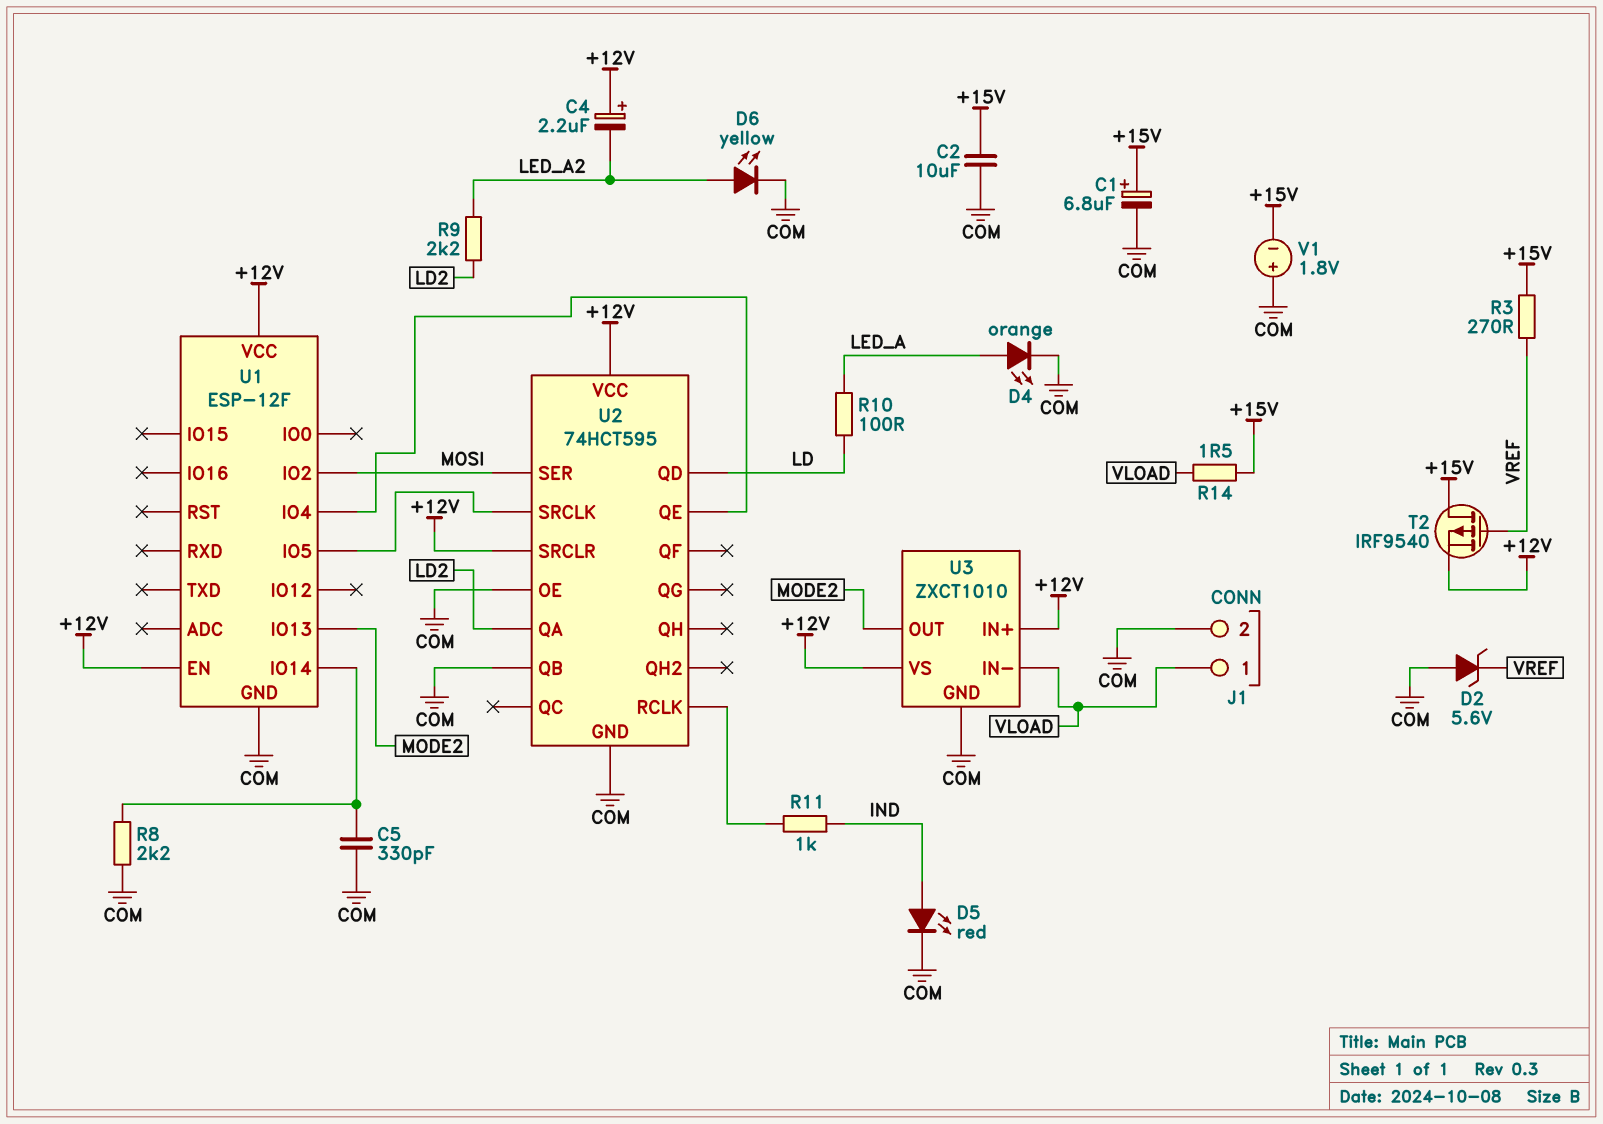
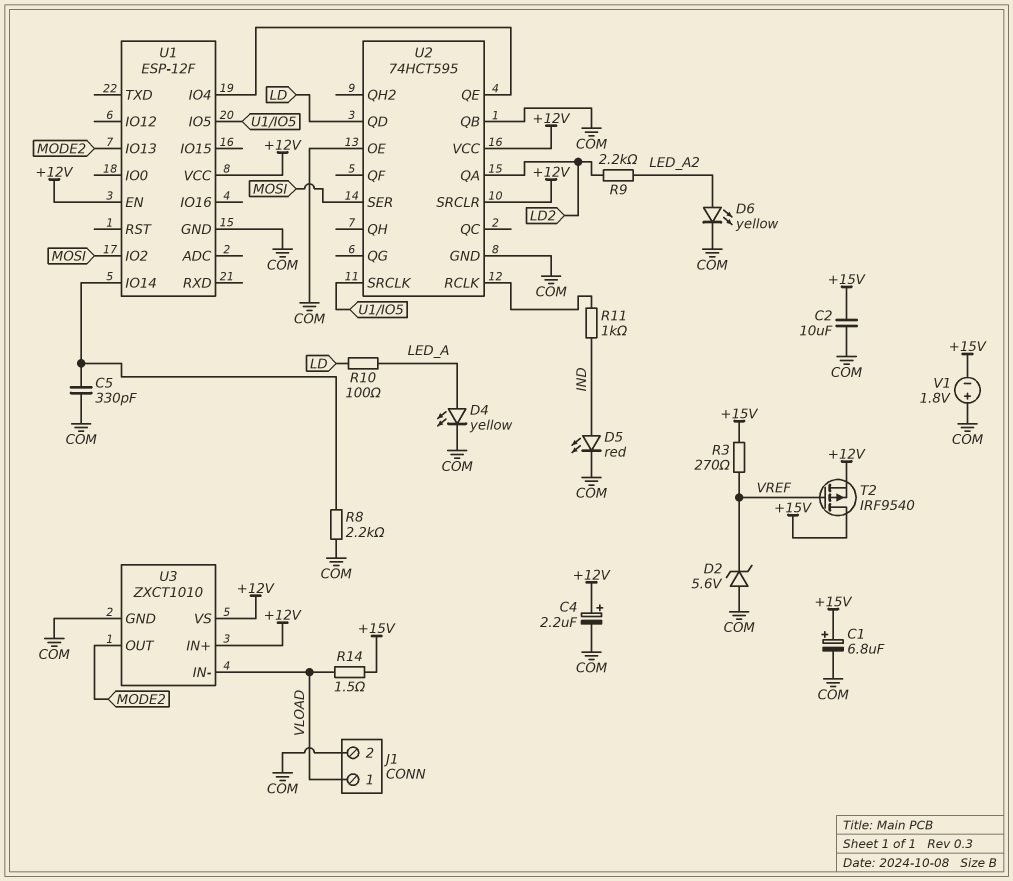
C4: 2.2uF (plus +12V, minus LED_A2) -> 2.2uF (plus +12V, minus COM)
D4: LED orange (A LED_A, K COM) -> LED yellow (A LED_A, K COM)

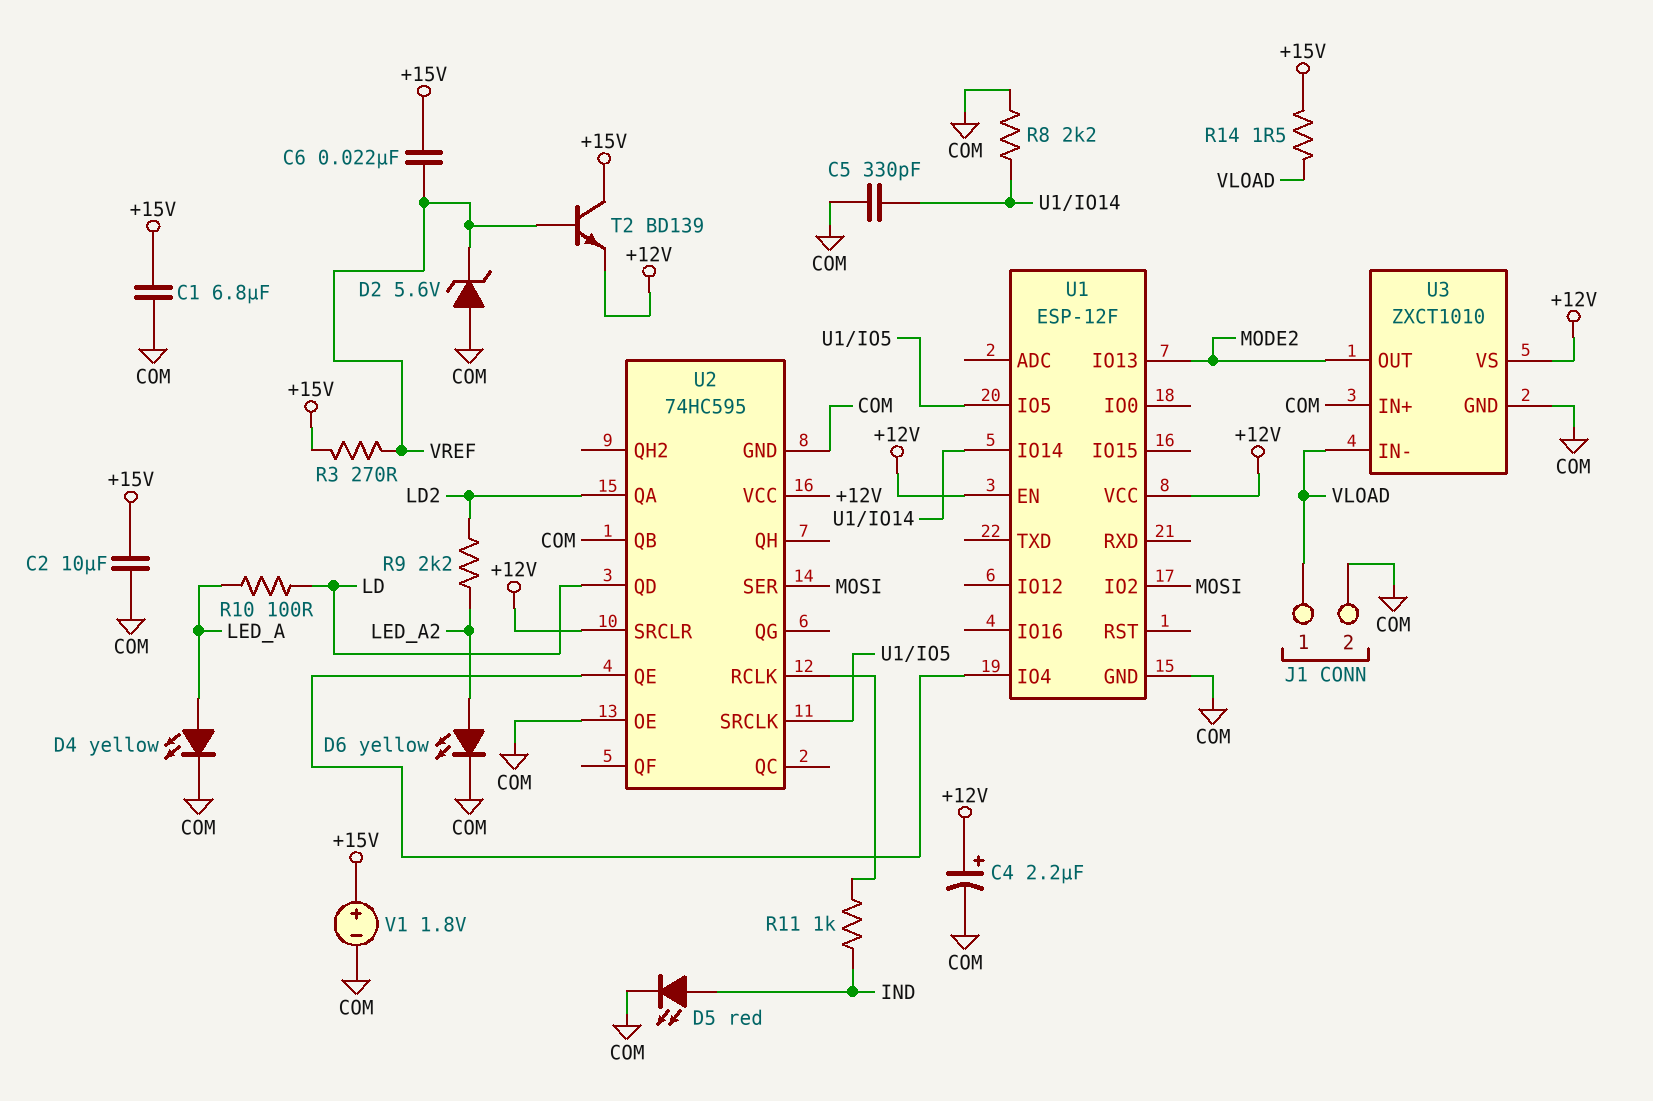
C1: 6.8uF (plus +15V, minus COM) -> 6.8uF (+15V, COM)
C6: none -> 22nF (+15V, VREF)
T2: PMOS IRF9540 (G VREF, D +15V, S +12V) -> NPN BD139 (B VREF, C +15V, E +12V)
U2: 74HCT595 -> 74HC595
U3 pin IN+: +12V -> COM
V1: 1.8V (plus COM, minus +15V) -> 1.8V (plus +15V, minus COM)

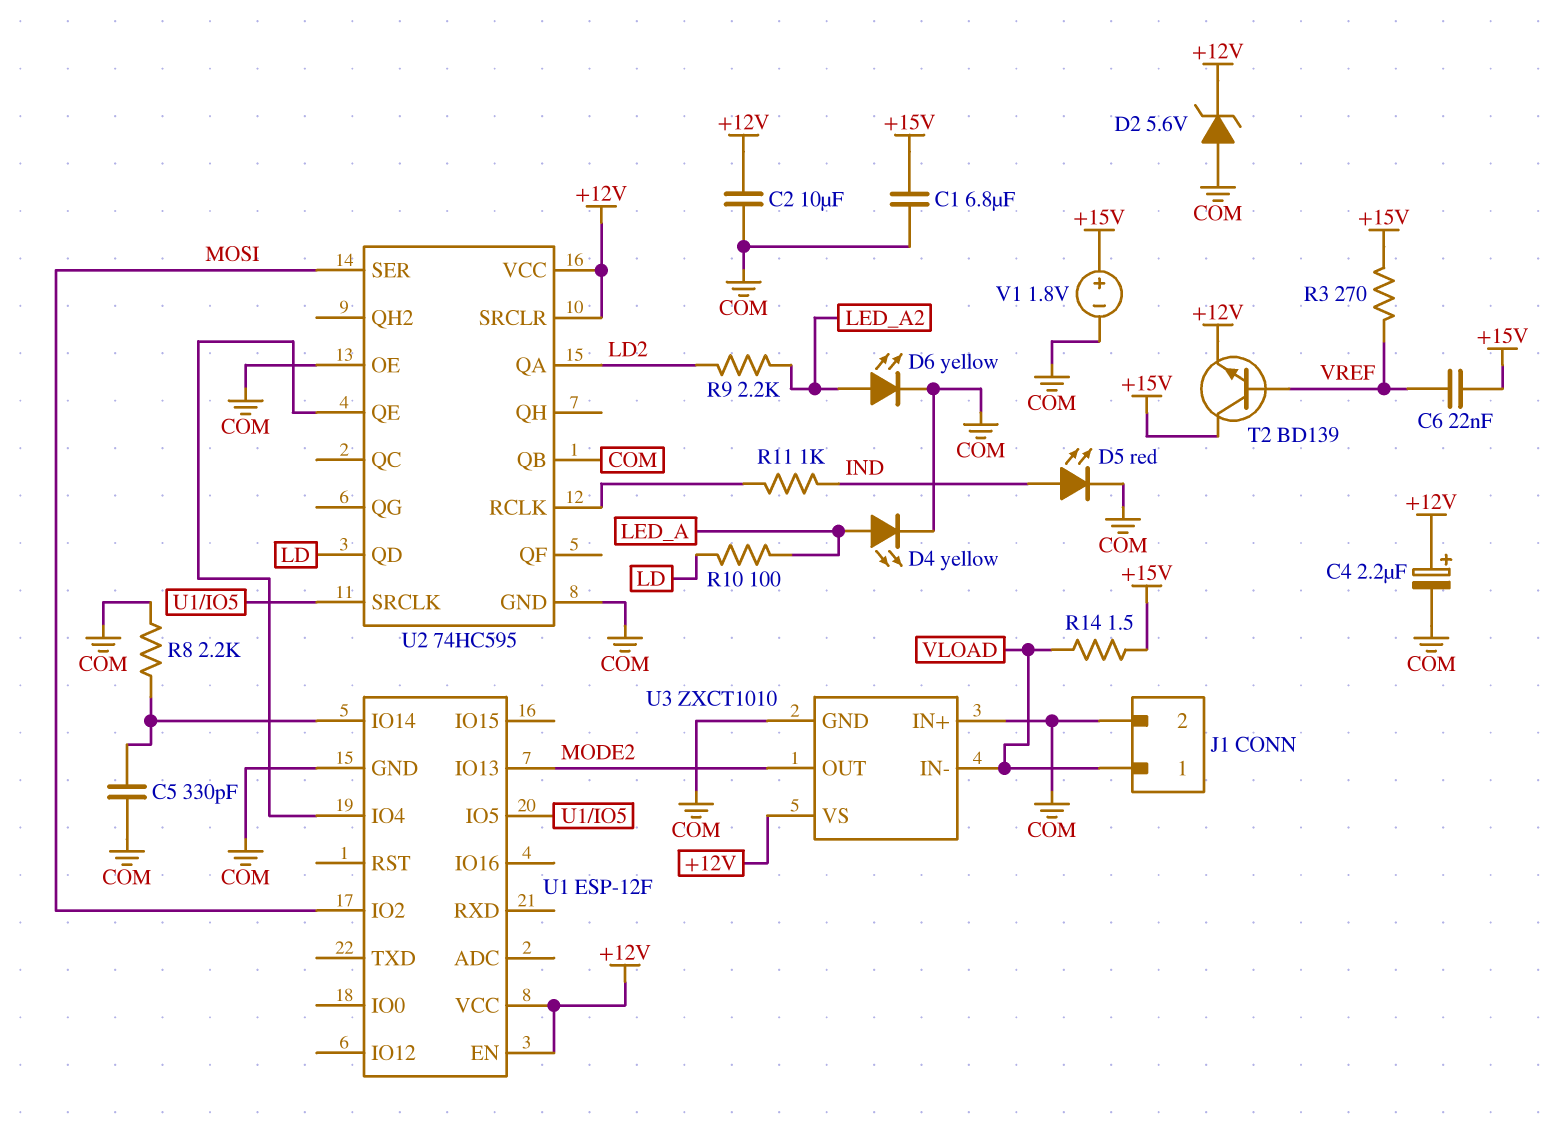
C2: 10uF (+15V, COM) -> 10uF (+12V, COM)
D2: zener 5.6V (A COM, K VREF) -> zener 5.6V (A COM, K +12V)

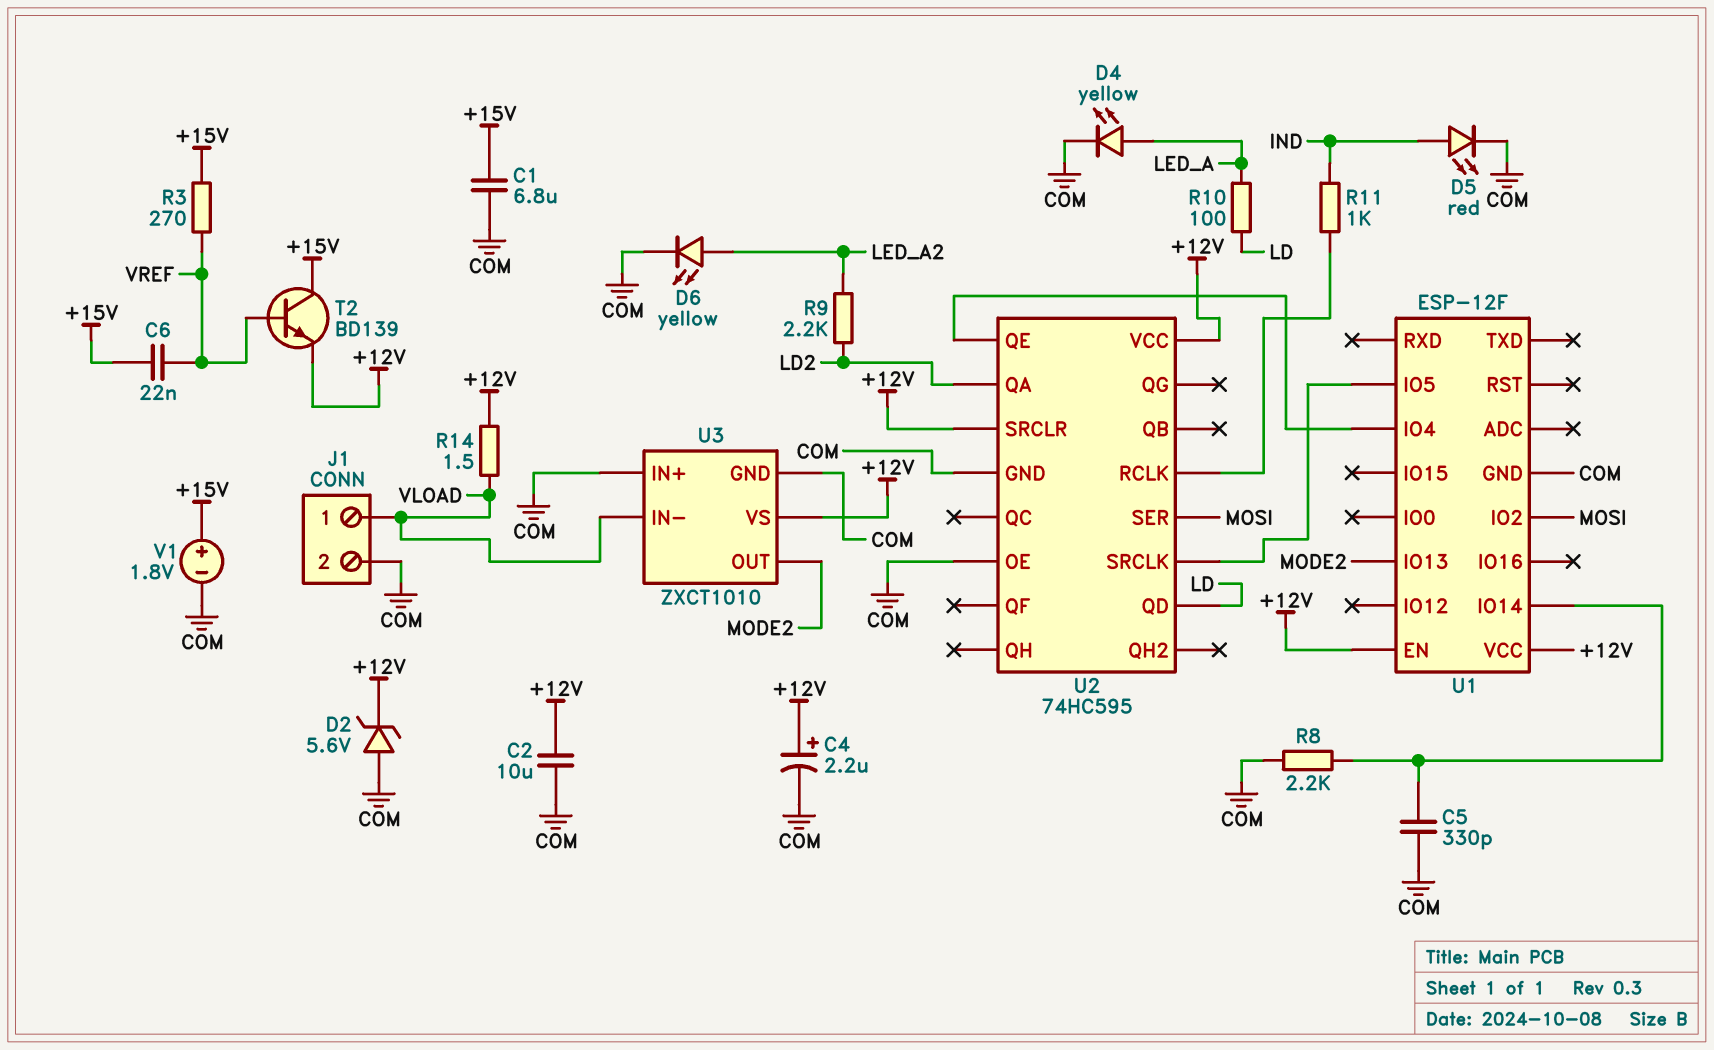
R14: 1.5 (+15V, VLOAD) -> 1.5 (+12V, VLOAD)
U2 pin QB: COM -> none

